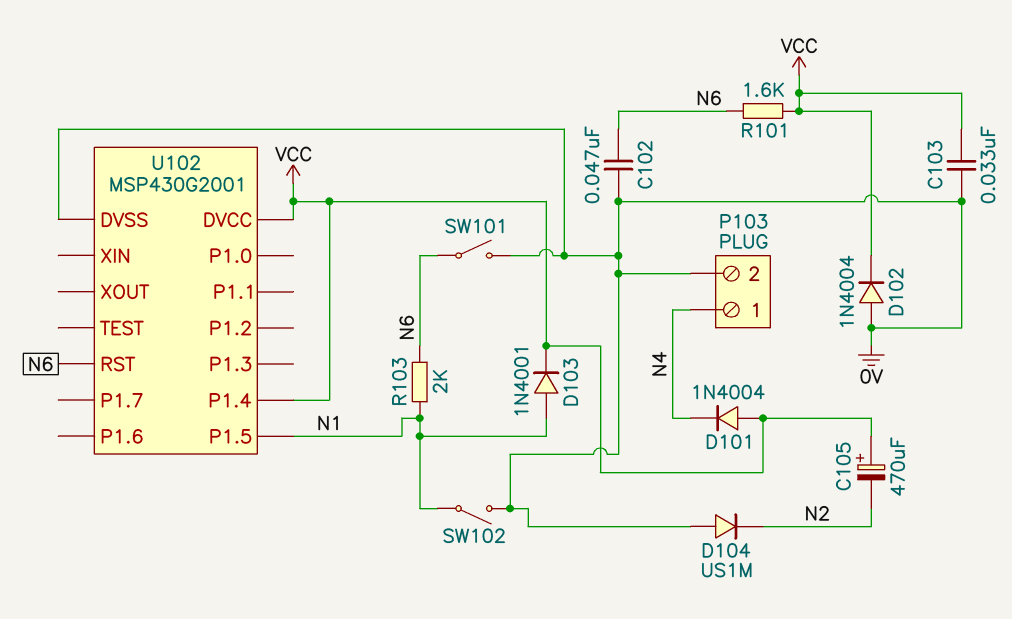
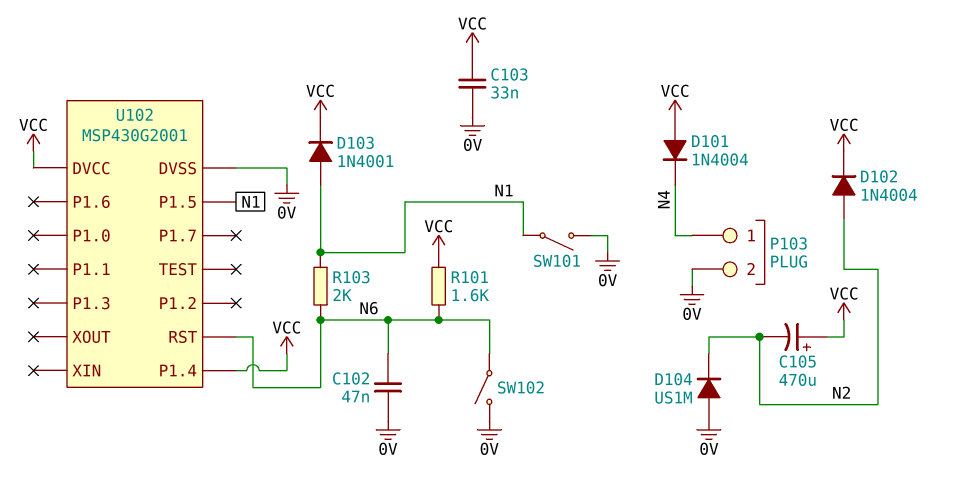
D102: diode 1N4004 (A 0V, K VCC) -> diode 1N4004 (A N2, K VCC)
SW101: switch (0V, N6) -> switch (0V, N1)
SW102: switch (0V, N1) -> switch (0V, N6)

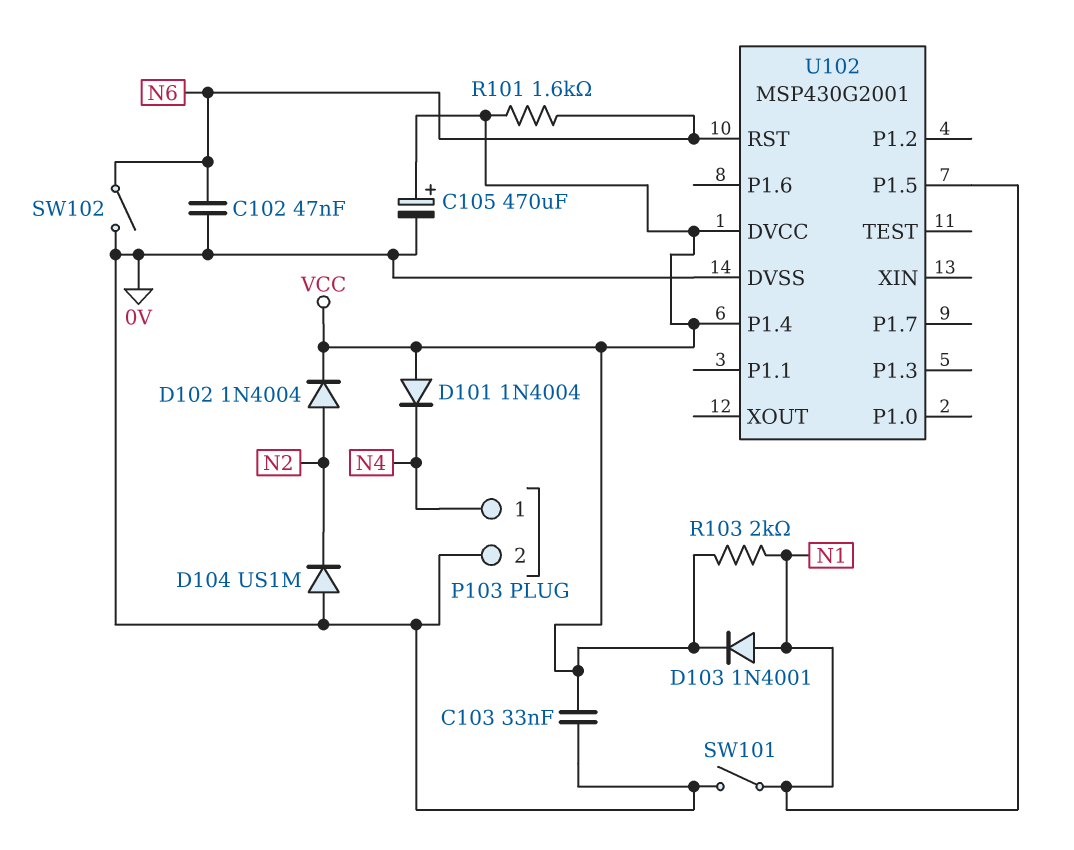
C105: 470uF (plus VCC, minus N2) -> 470uF (plus VCC, minus 0V)
R103: 2k (N1, N6) -> 2k (N1, VCC)

